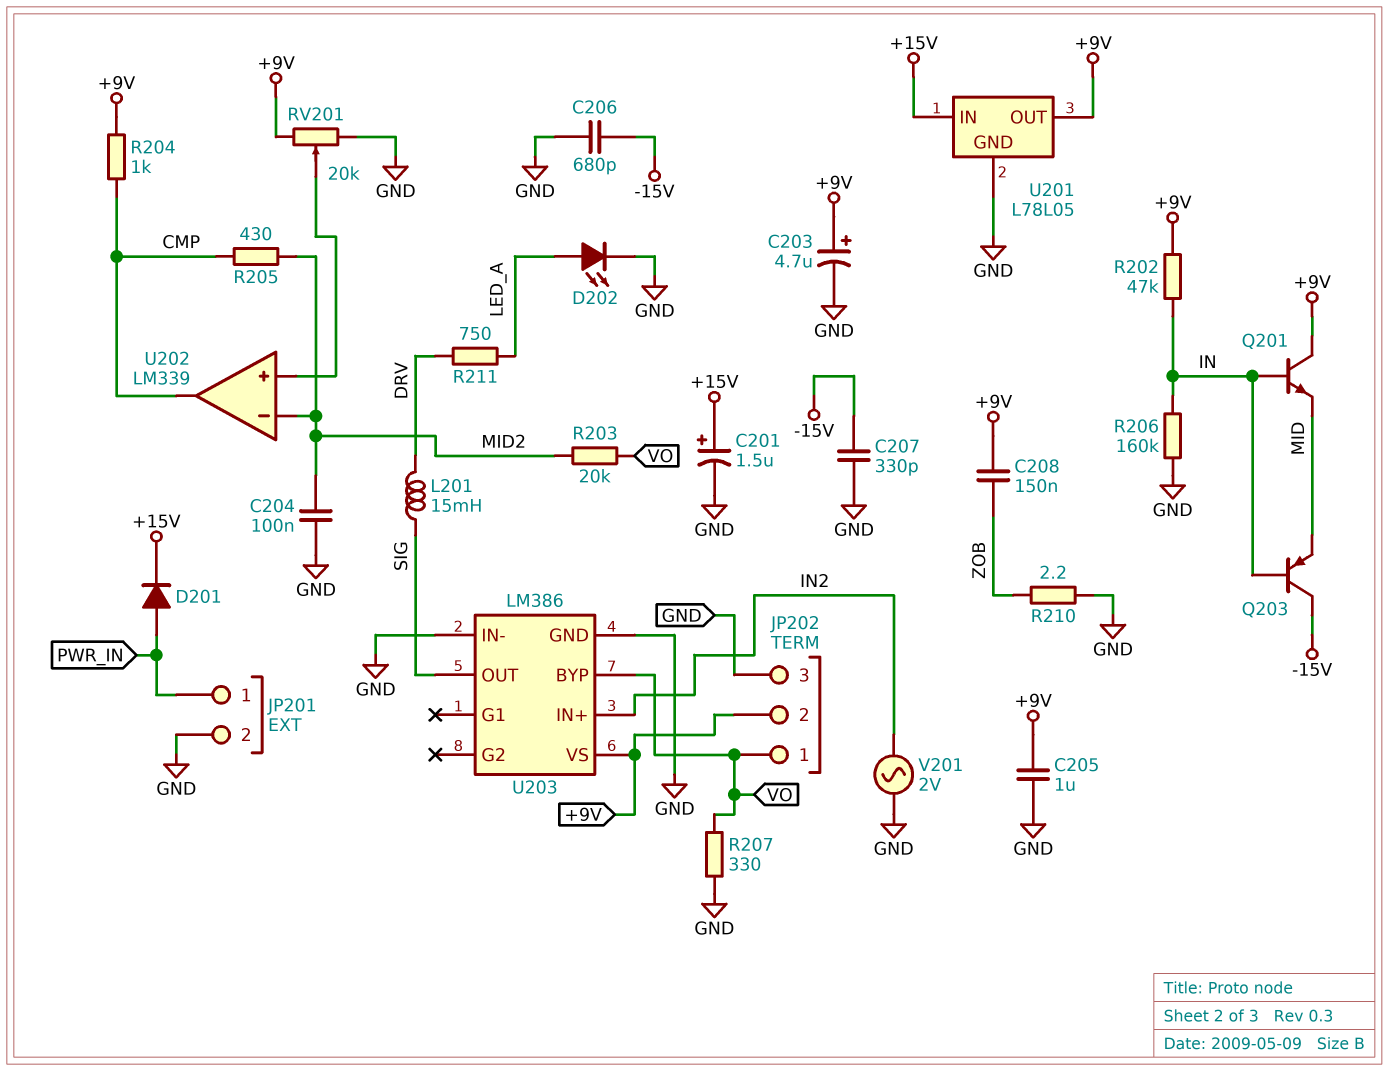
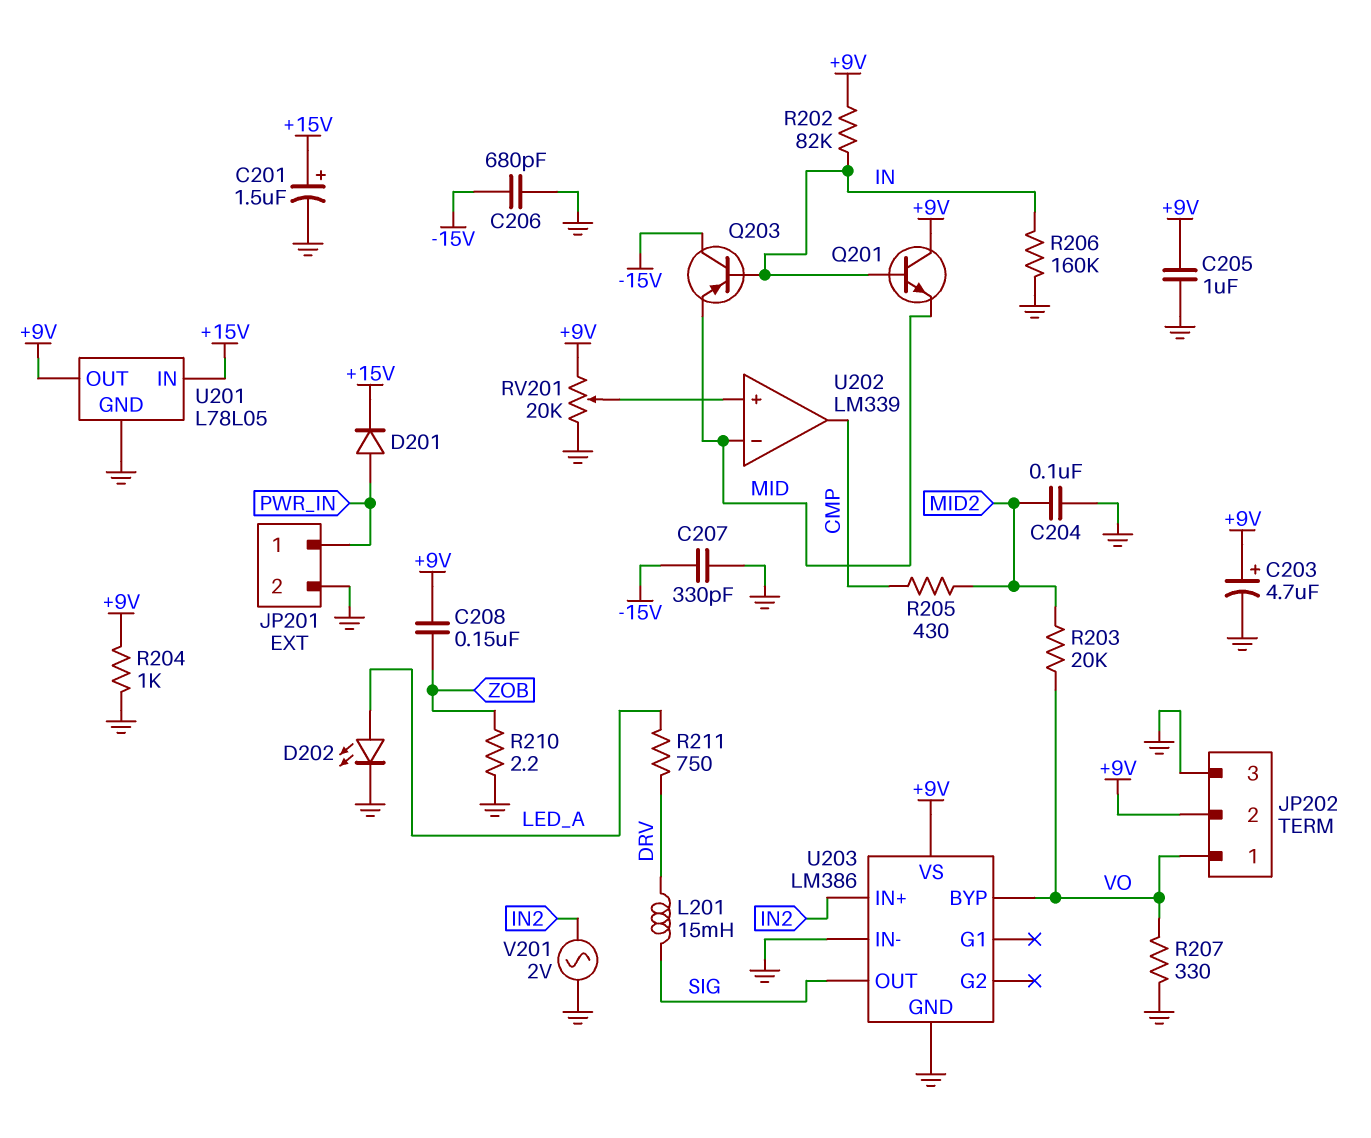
R202: 47k (+9V, IN) -> 82k (+9V, IN)
R204: 1k (+9V, CMP) -> 1k (+9V, GND)
U202 pin in-: MID2 -> MID

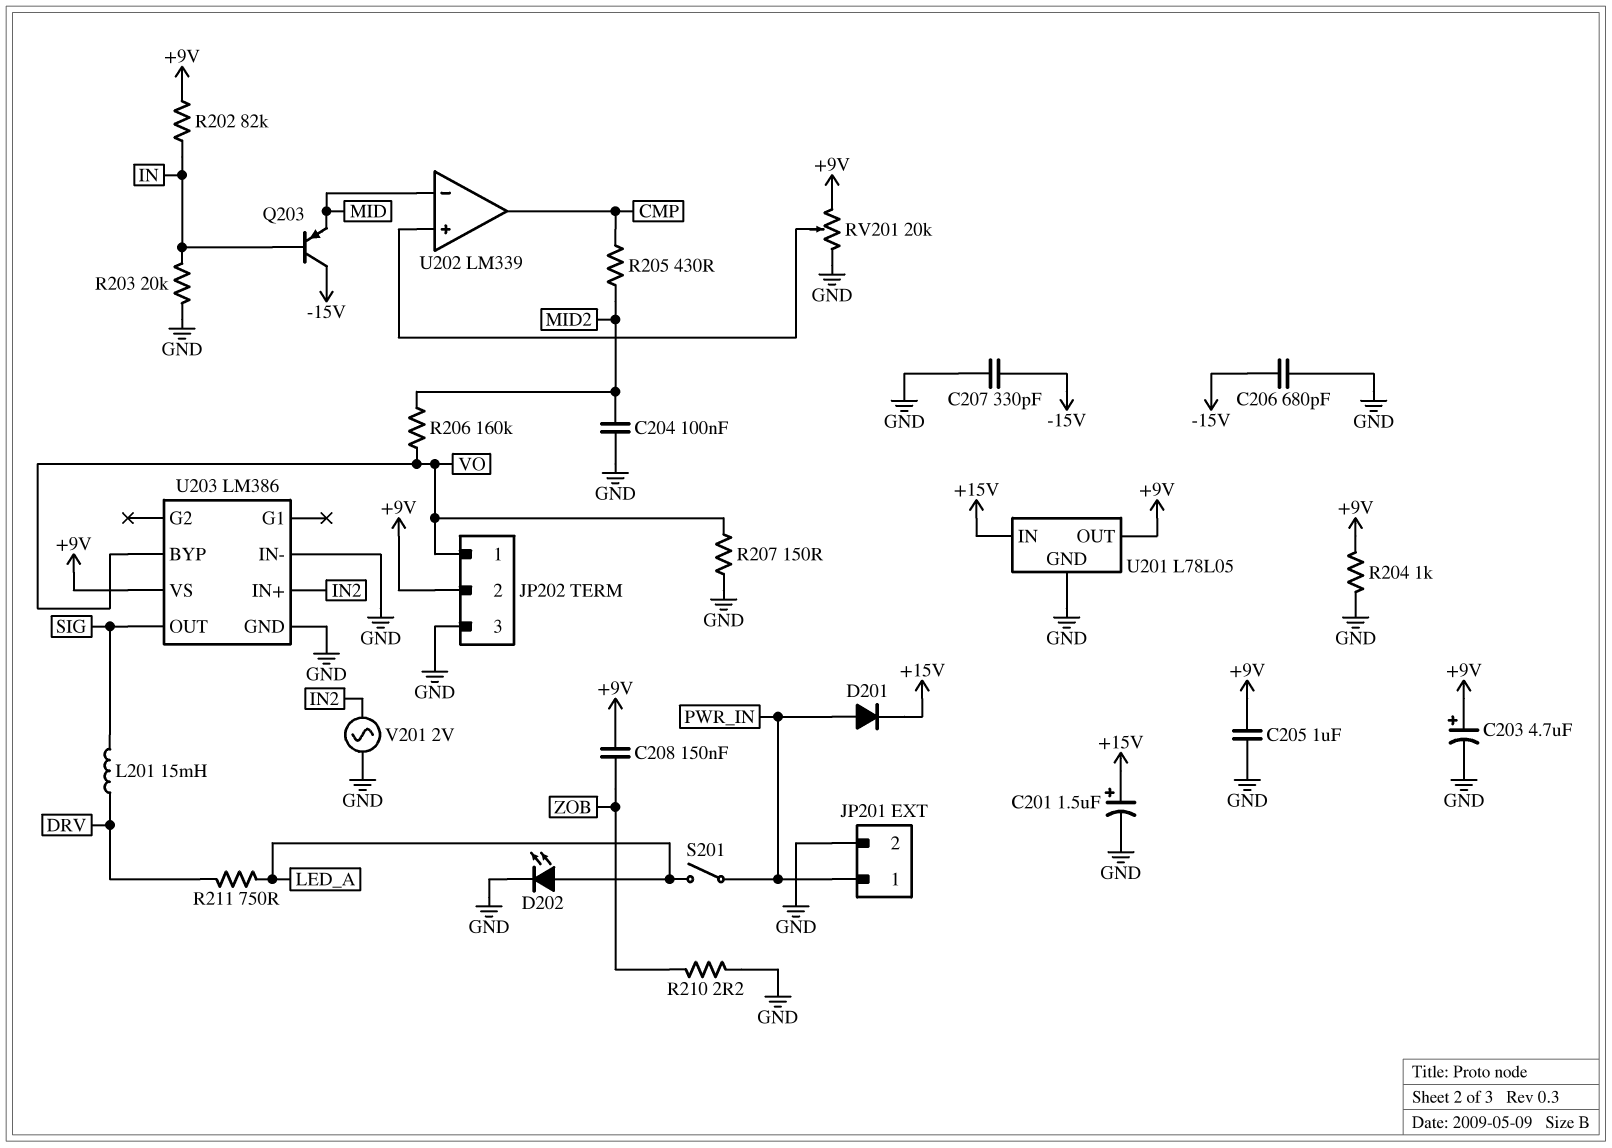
Q201: NPN (B IN, C +9V, E MID) -> none
R203: 20k (MID2, VO) -> 20k (GND, IN)
R206: 160k (GND, IN) -> 160k (MID2, VO)
R207: 330 (GND, VO) -> 150 (GND, VO)
S201: none -> switch (LED_A, PWR_IN)

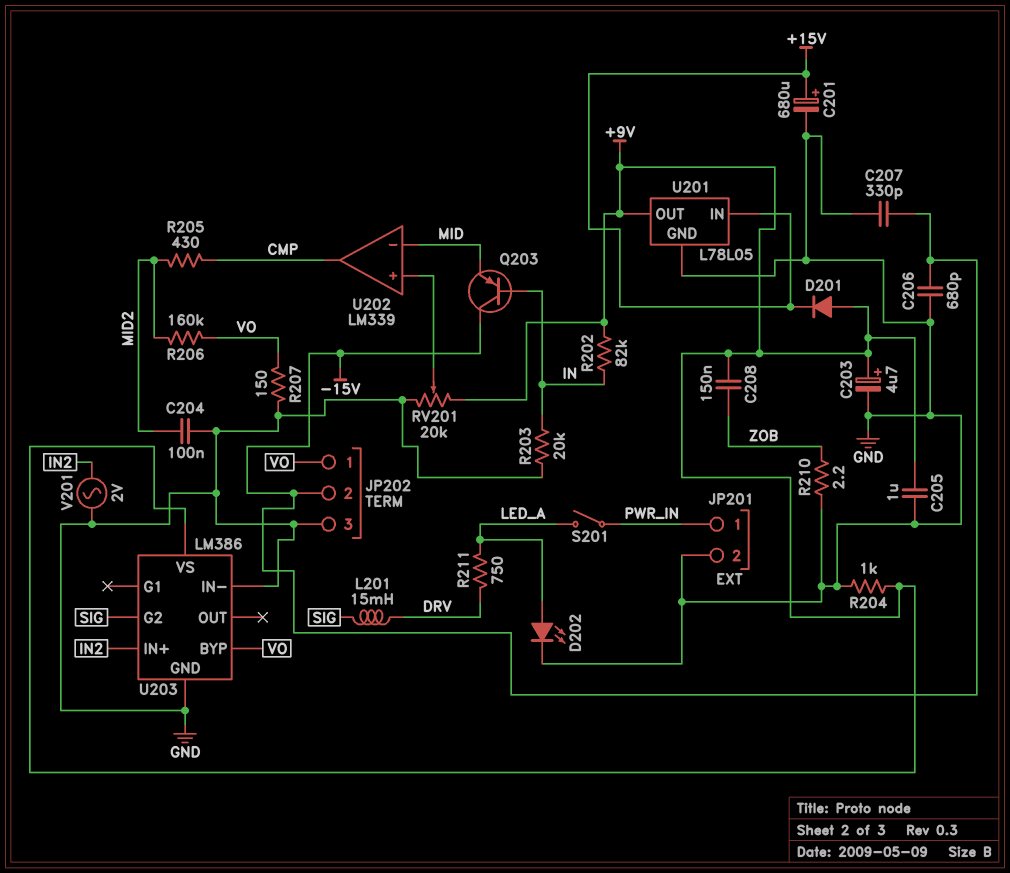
C201: 1.5uF (plus +15V, minus GND) -> 680uF (plus +15V, minus GND)
D201: diode (A PWR_IN, K +15V) -> diode (A +9V, K +15V)
JP202 pin 2: +9V -> -15V
U203 pin G2: none -> SIG
U203 pin OUT: SIG -> none

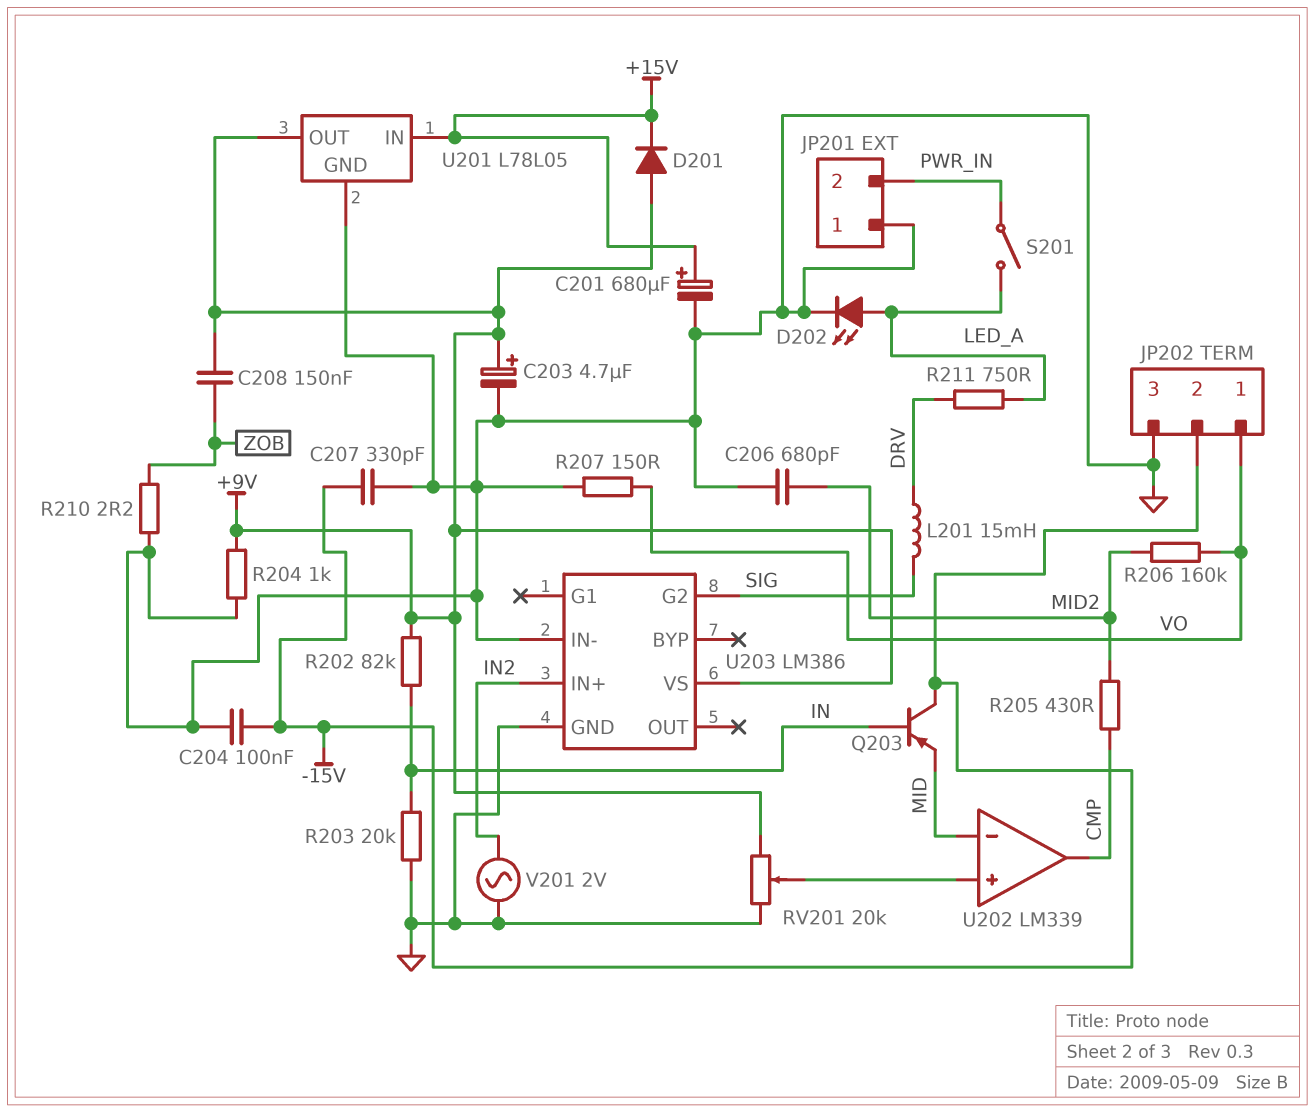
C204: 100nF (GND, MID2) -> 100nF (-15V, GND)
C205: 1uF (+9V, GND) -> none
C206: 680pF (-15V, GND) -> 680pF (GND, MID2)
JP201 pin 1: PWR_IN -> GND
JP201 pin 2: GND -> PWR_IN
U203 pin BYP: VO -> none

